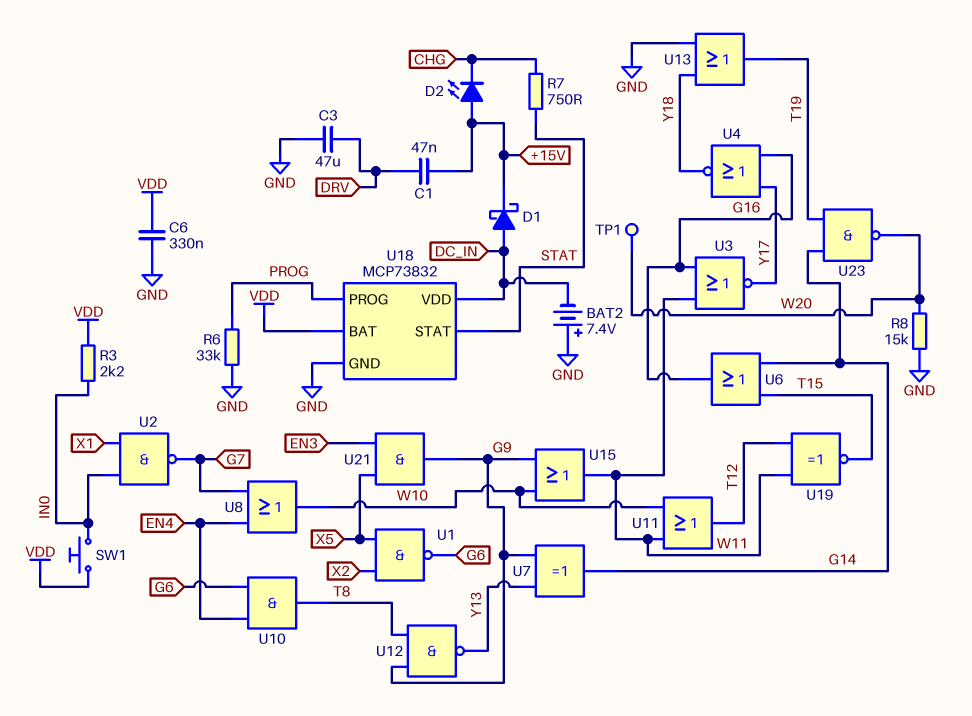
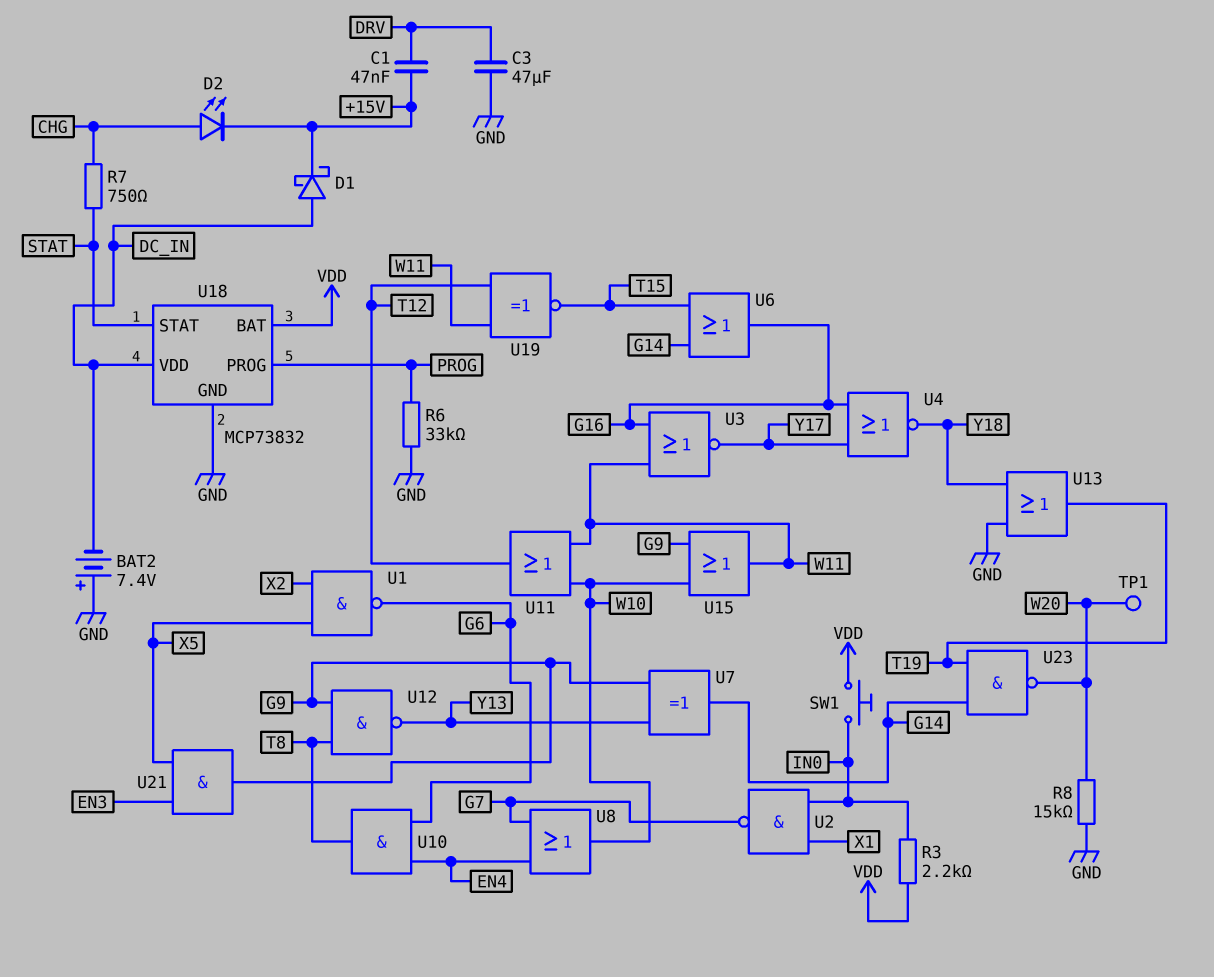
C6: 330nF (GND, VDD) -> none
D2: LED (A +15V, K CHG) -> LED (A CHG, K +15V)

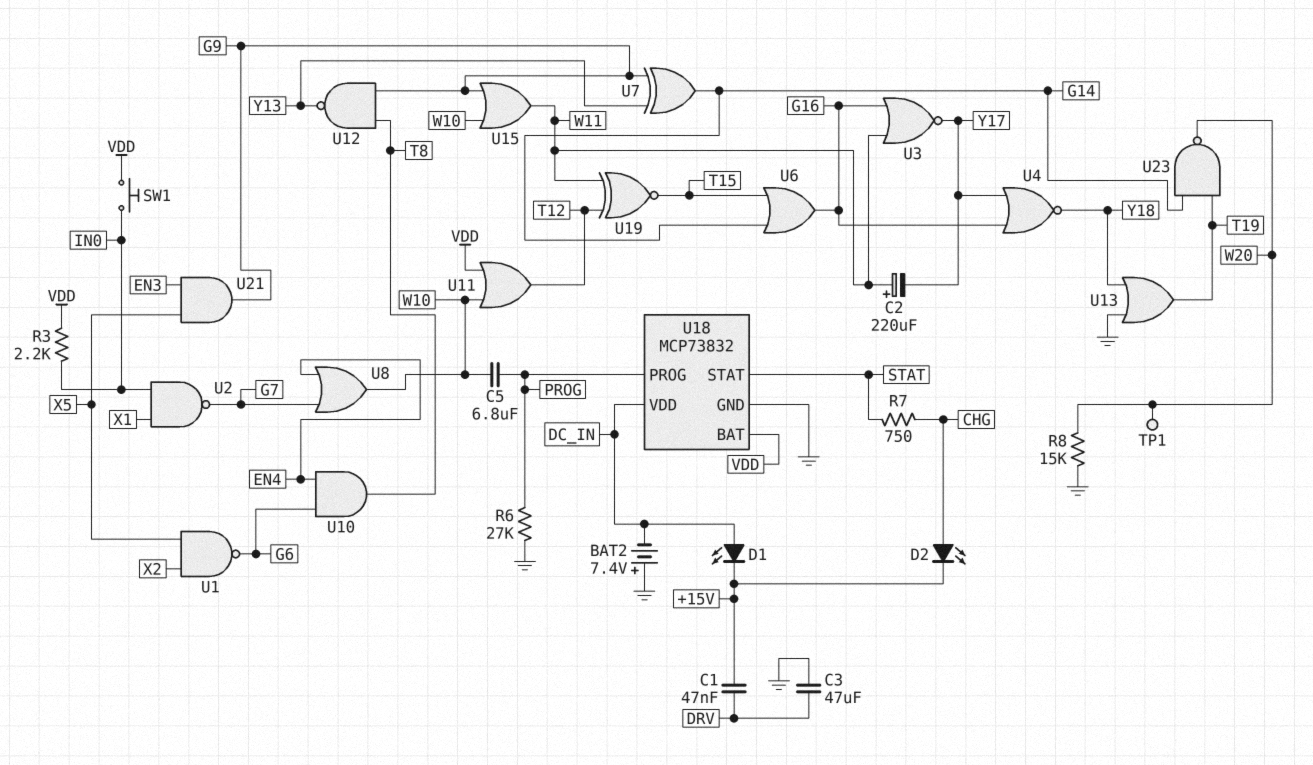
C2: none -> 220uF (plus W11, minus Y17)
C5: none -> 6.8uF (PROG, W10)
D1: schottky (A DC_IN, K +15V) -> LED (A DC_IN, K +15V)
R6: 33k (GND, PROG) -> 27k (GND, PROG)
U11: OR (in W10, in W11, out T12) -> OR (in VDD, in W10, out T12)

